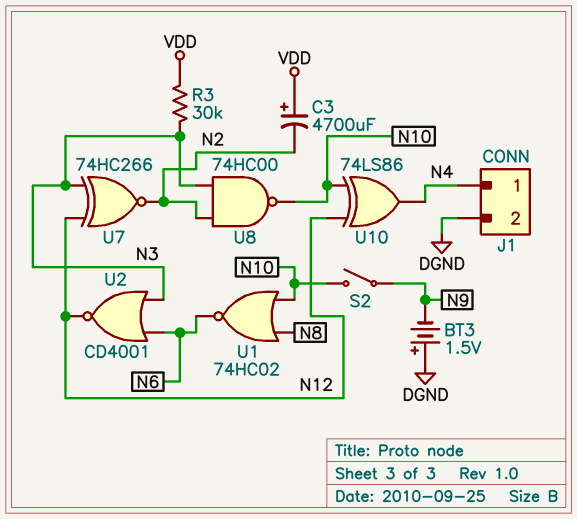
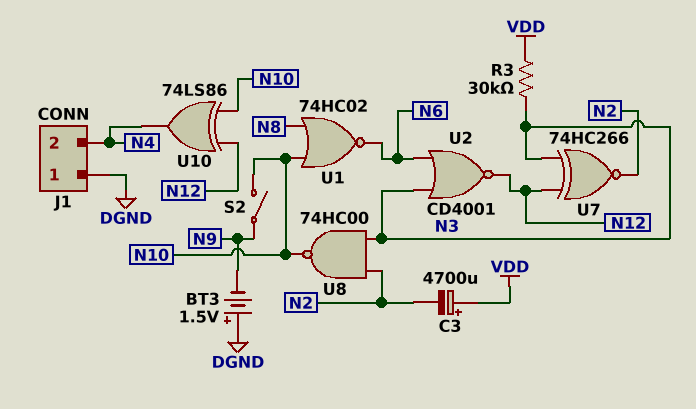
J1 pin 1: N4 -> DGND
J1 pin 2: DGND -> N4

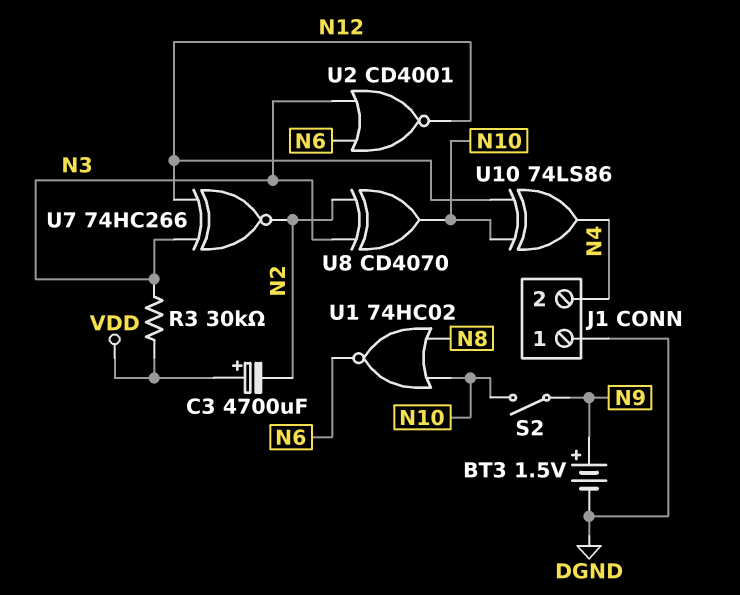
BT3: 1.5V (plus DGND, minus N9) -> 1.5V (plus N9, minus DGND)
U8: NAND 74HC00 (in N2, in N3, out N10) -> XOR CD4070 (in N2, in N3, out N10)

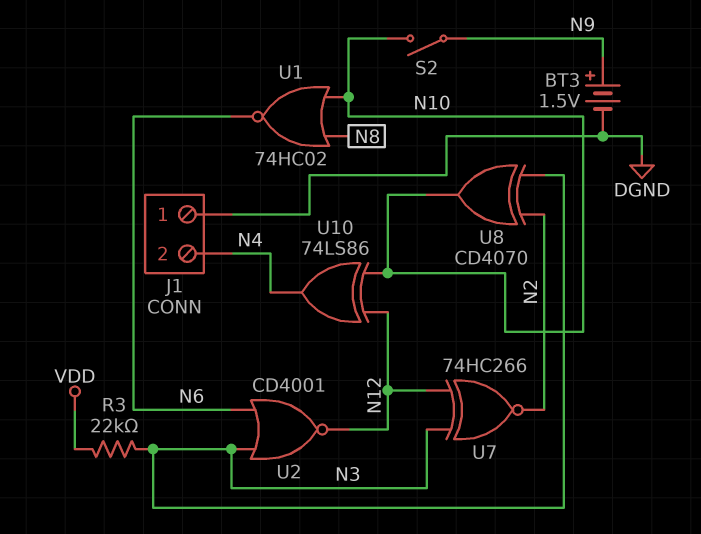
C3: 4700uF (plus VDD, minus N2) -> none
R3: 30k (N3, VDD) -> 22k (N3, VDD)

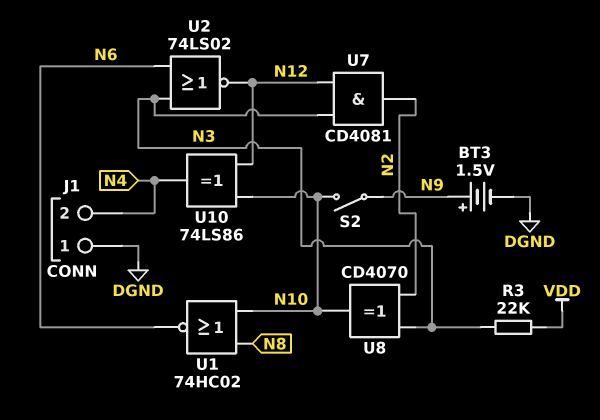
U2: NOR CD4001 (in N3, in N6, out N12) -> NOR 74LS02 (in N3, in N6, out N12)
U7: XNOR 74HC266 (in N3, in N12, out N2) -> AND CD4081 (in N3, in N12, out N2)

